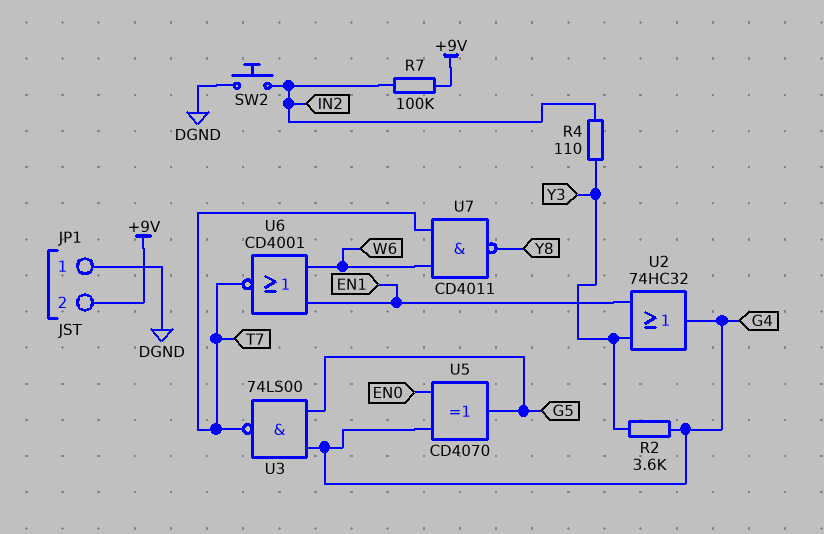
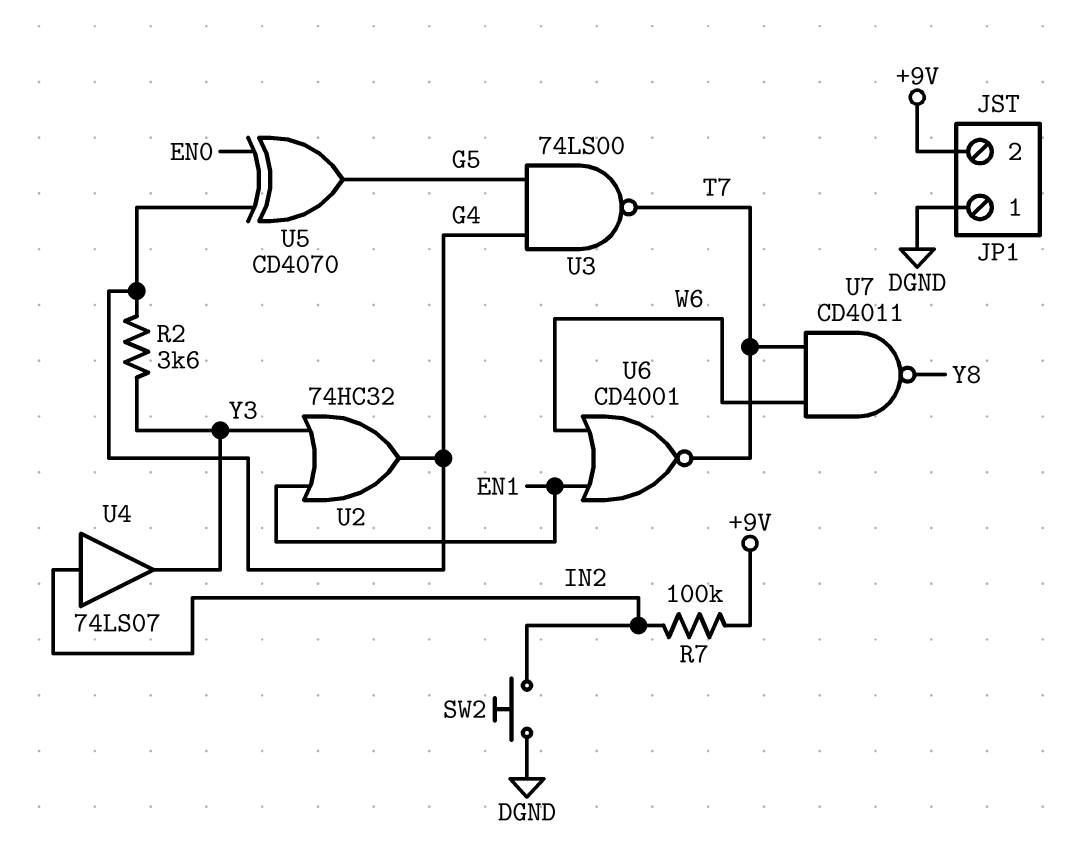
R4: 110 (IN2, Y3) -> none
U4: none -> buffer 74LS07 (in IN2, out Y3)

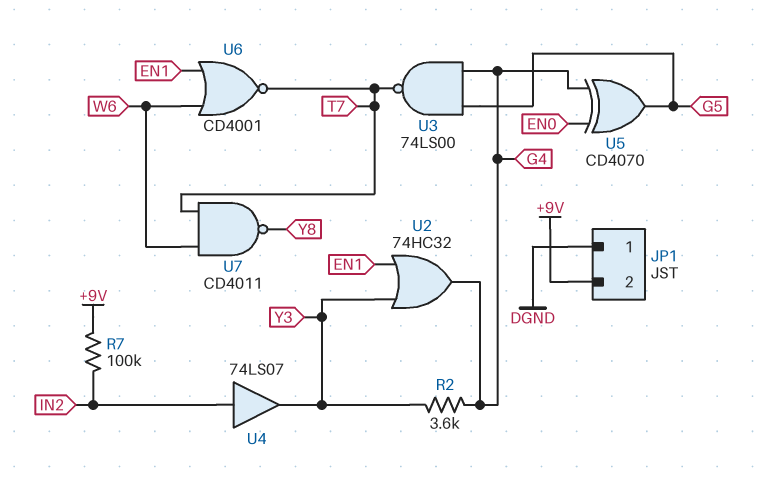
SW2: button (DGND, IN2) -> none

